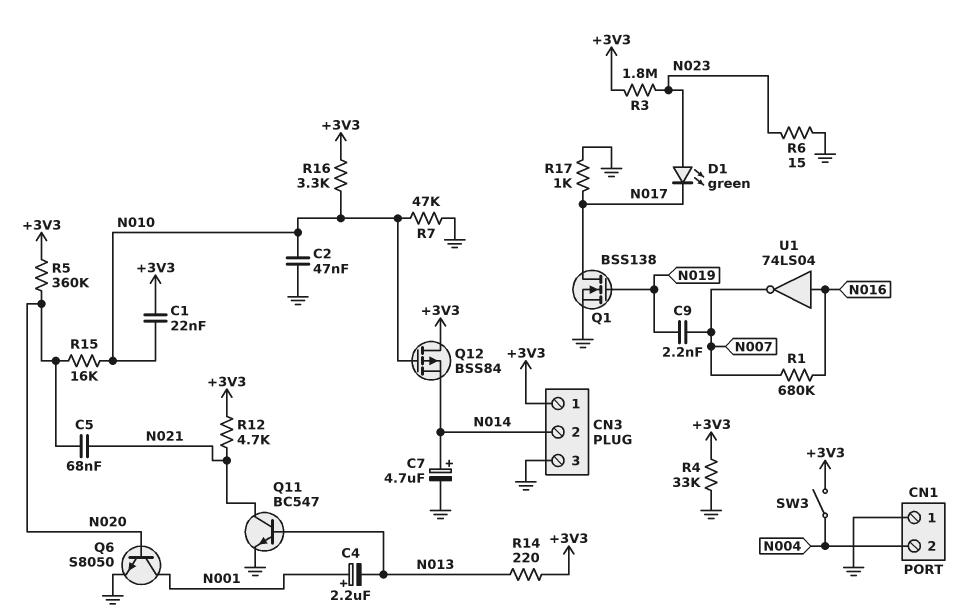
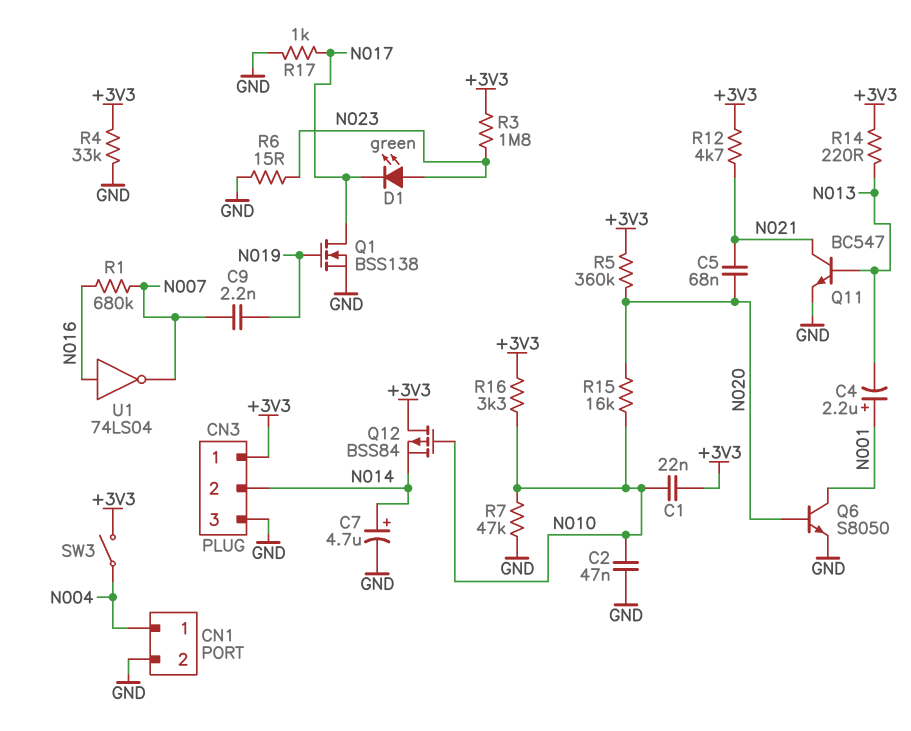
CN1 pin 1: GND -> N004
CN1 pin 2: N004 -> GND

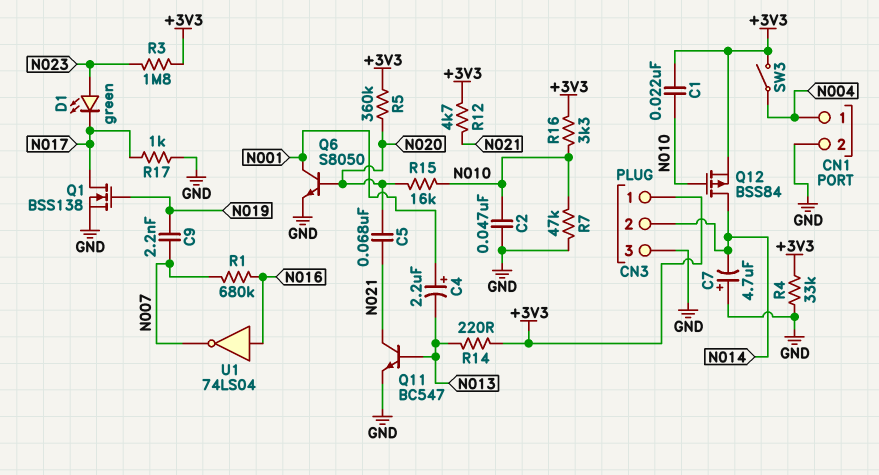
C7: 4.7uF (plus N014, minus GND) -> 4.7uF (plus GND, minus N014)
Q12: PMOS BSS84 (G N010, D +3V3, S N014) -> PMOS BSS84 (G N010, D N014, S +3V3)
R6: 15 (GND, N023) -> none

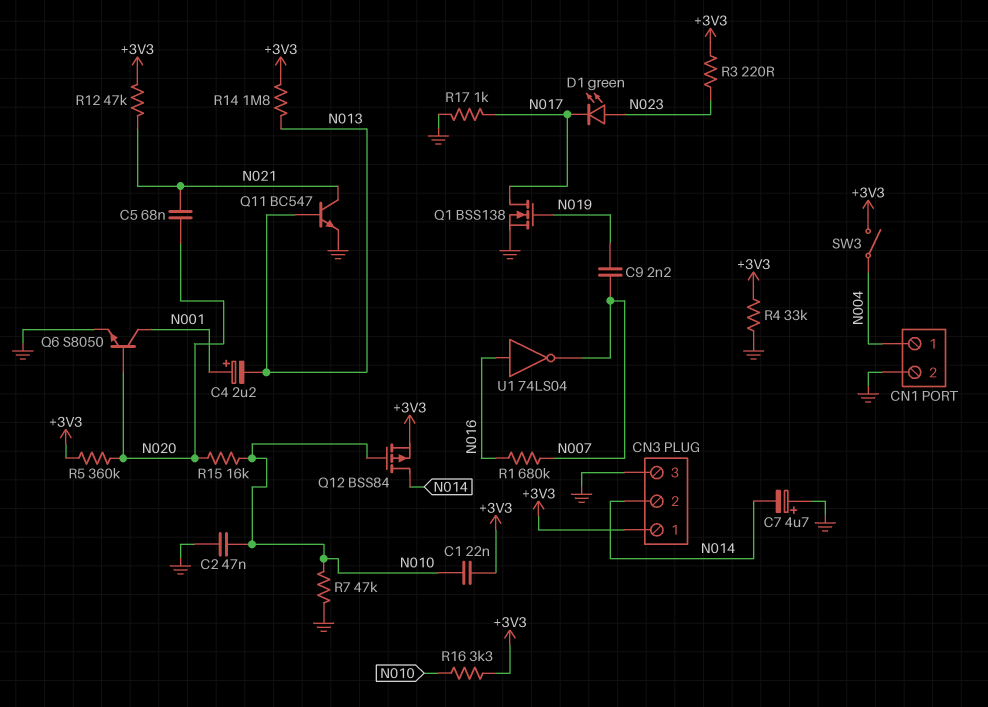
R3: 1.8M (+3V3, N023) -> 220 (+3V3, N023)
R12: 4.7k (+3V3, N021) -> 47k (+3V3, N021)
R14: 220 (+3V3, N013) -> 1.8M (+3V3, N013)

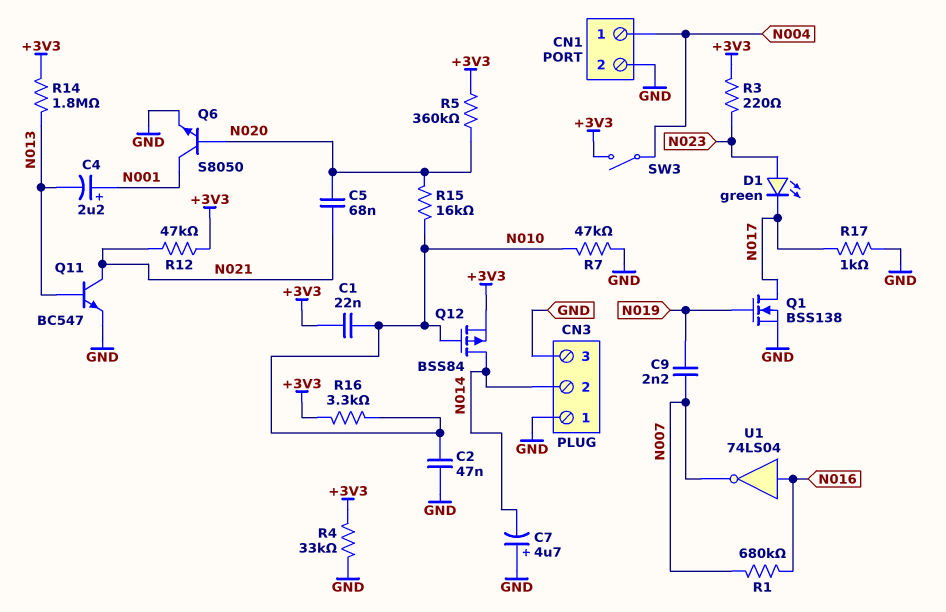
CN3 pin 1: +3V3 -> GND

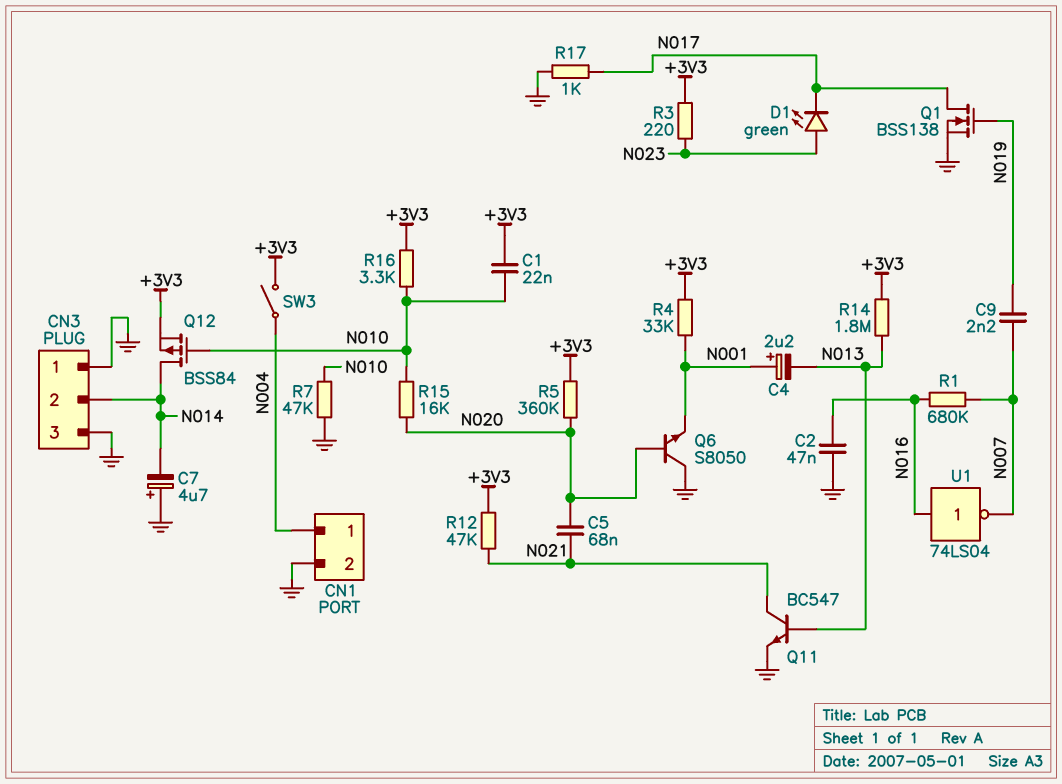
C2: 47nF (GND, N010) -> 47nF (GND, N016)
Q6: NPN S8050 (B N020, C N001, E GND) -> NPN S8050 (B N020, C GND, E N001)
R4: 33k (+3V3, GND) -> 33k (+3V3, N001)

